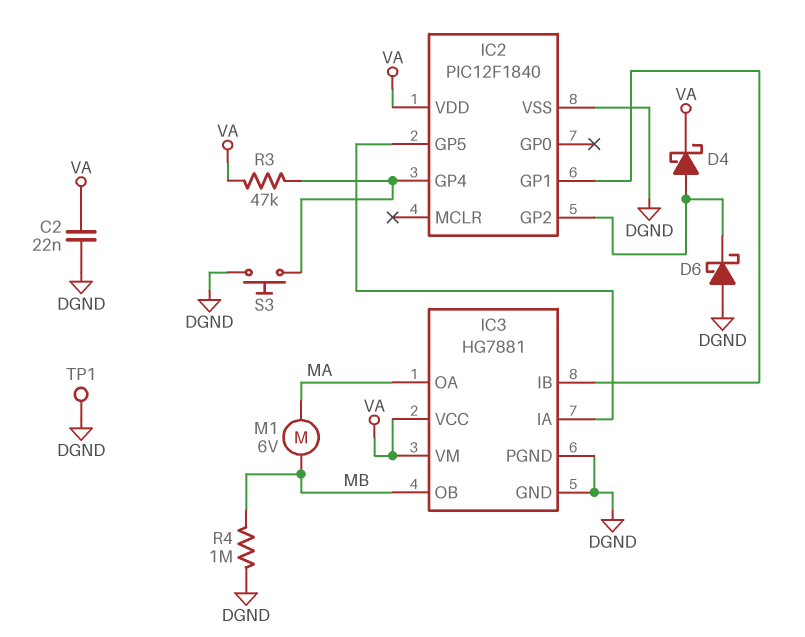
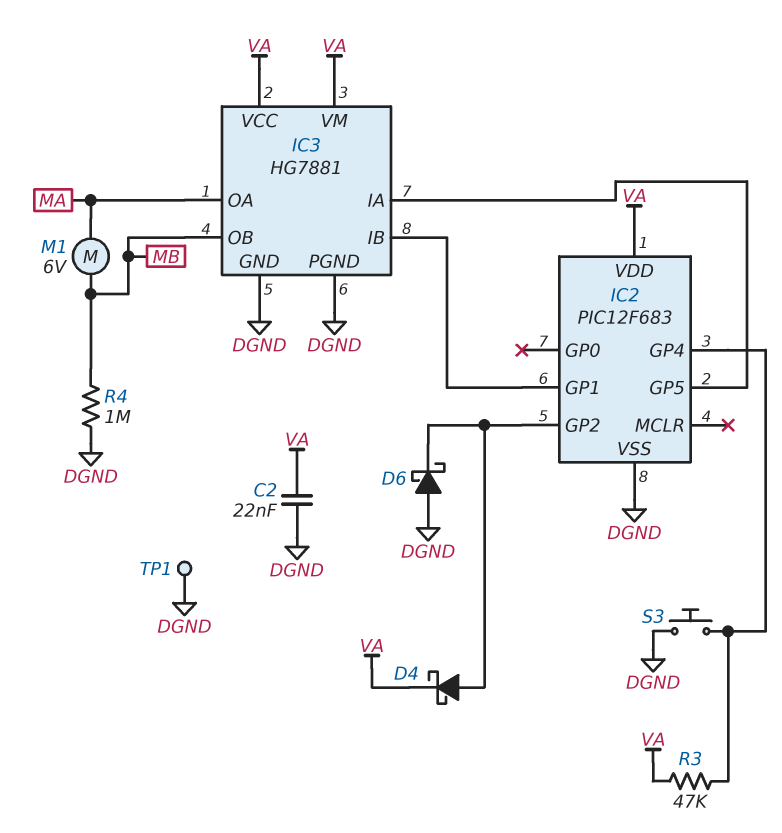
IC2: PIC12F1840 -> PIC12F683

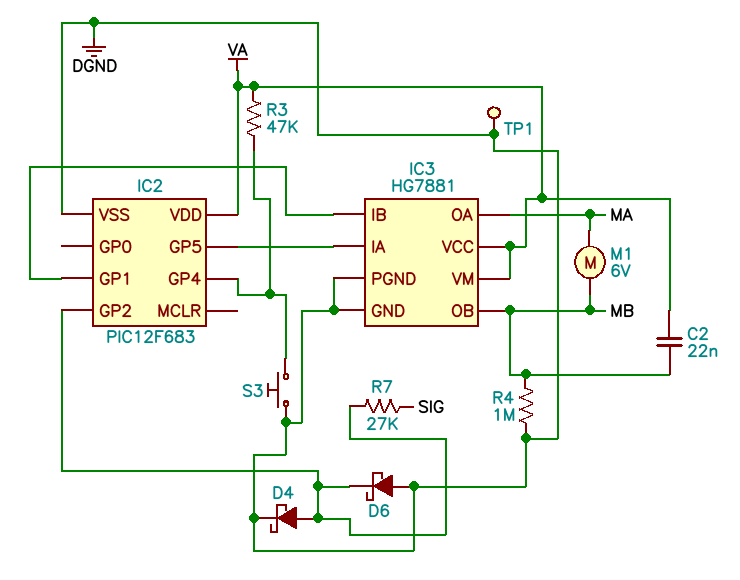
C2: 22nF (DGND, VA) -> 22nF (MB, VA)
D4: schottky (A IC2/GP2, K VA) -> schottky (A IC2/GP2, K DGND)
R7: none -> 27k (IC2/GP2, SIG)

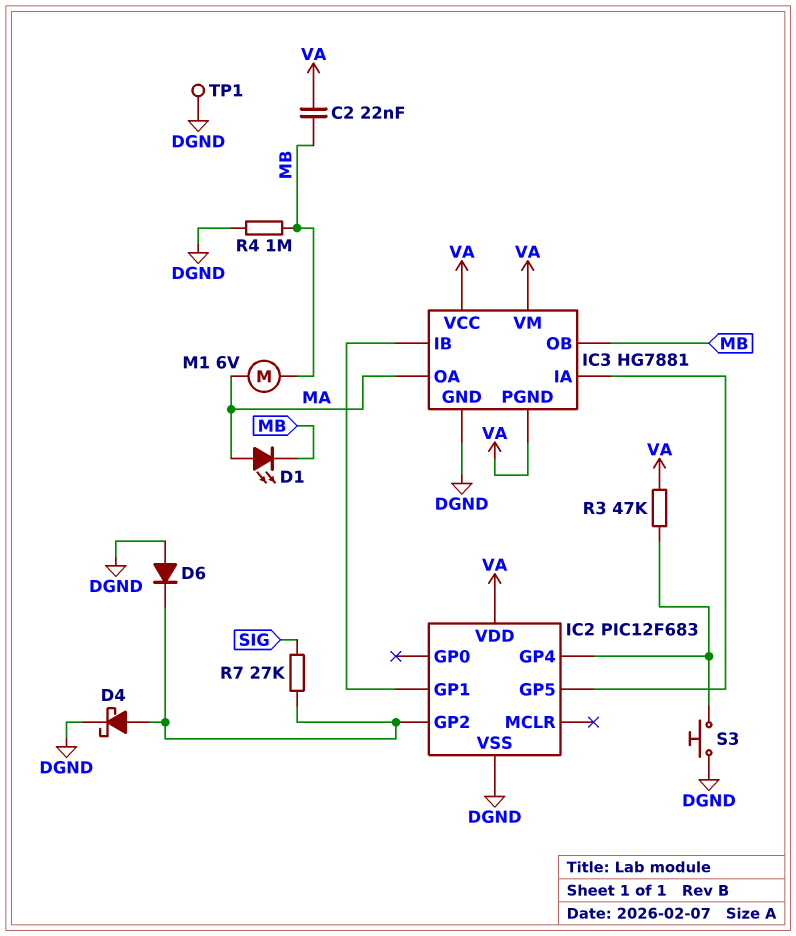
D1: none -> LED (A MA, K MB)
D6: schottky (A DGND, K IC2/GP2) -> diode (A DGND, K IC2/GP2)
IC3 pin PGND: DGND -> VA

